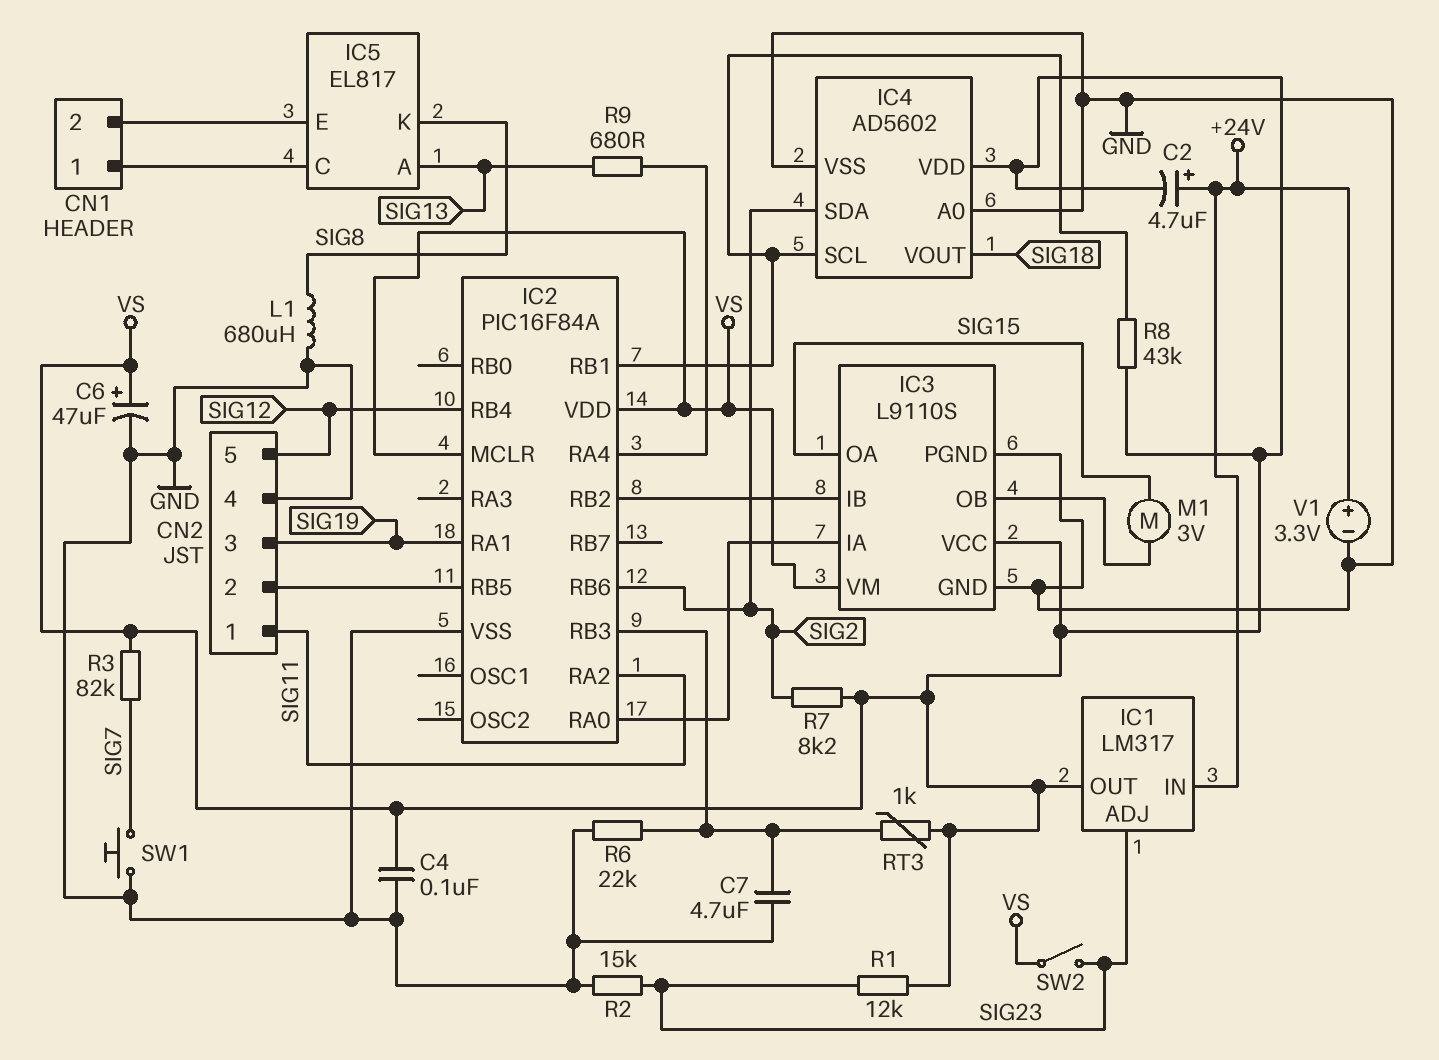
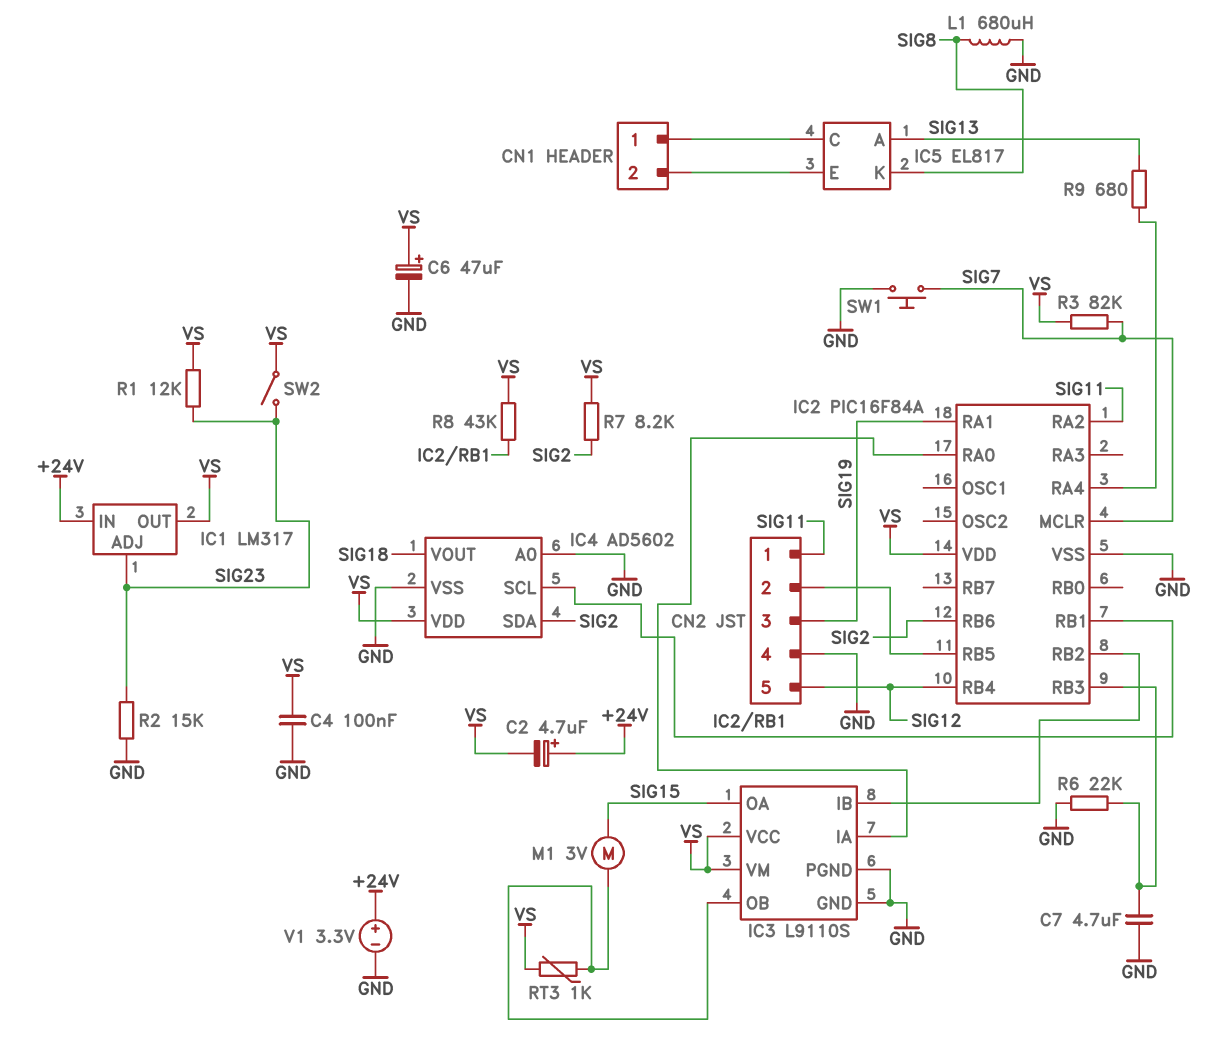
IC2 pin MCLR: VS -> SIG7
RT3: 1k (IC2/RB3, VS) -> 1k (IC3/OB, VS)

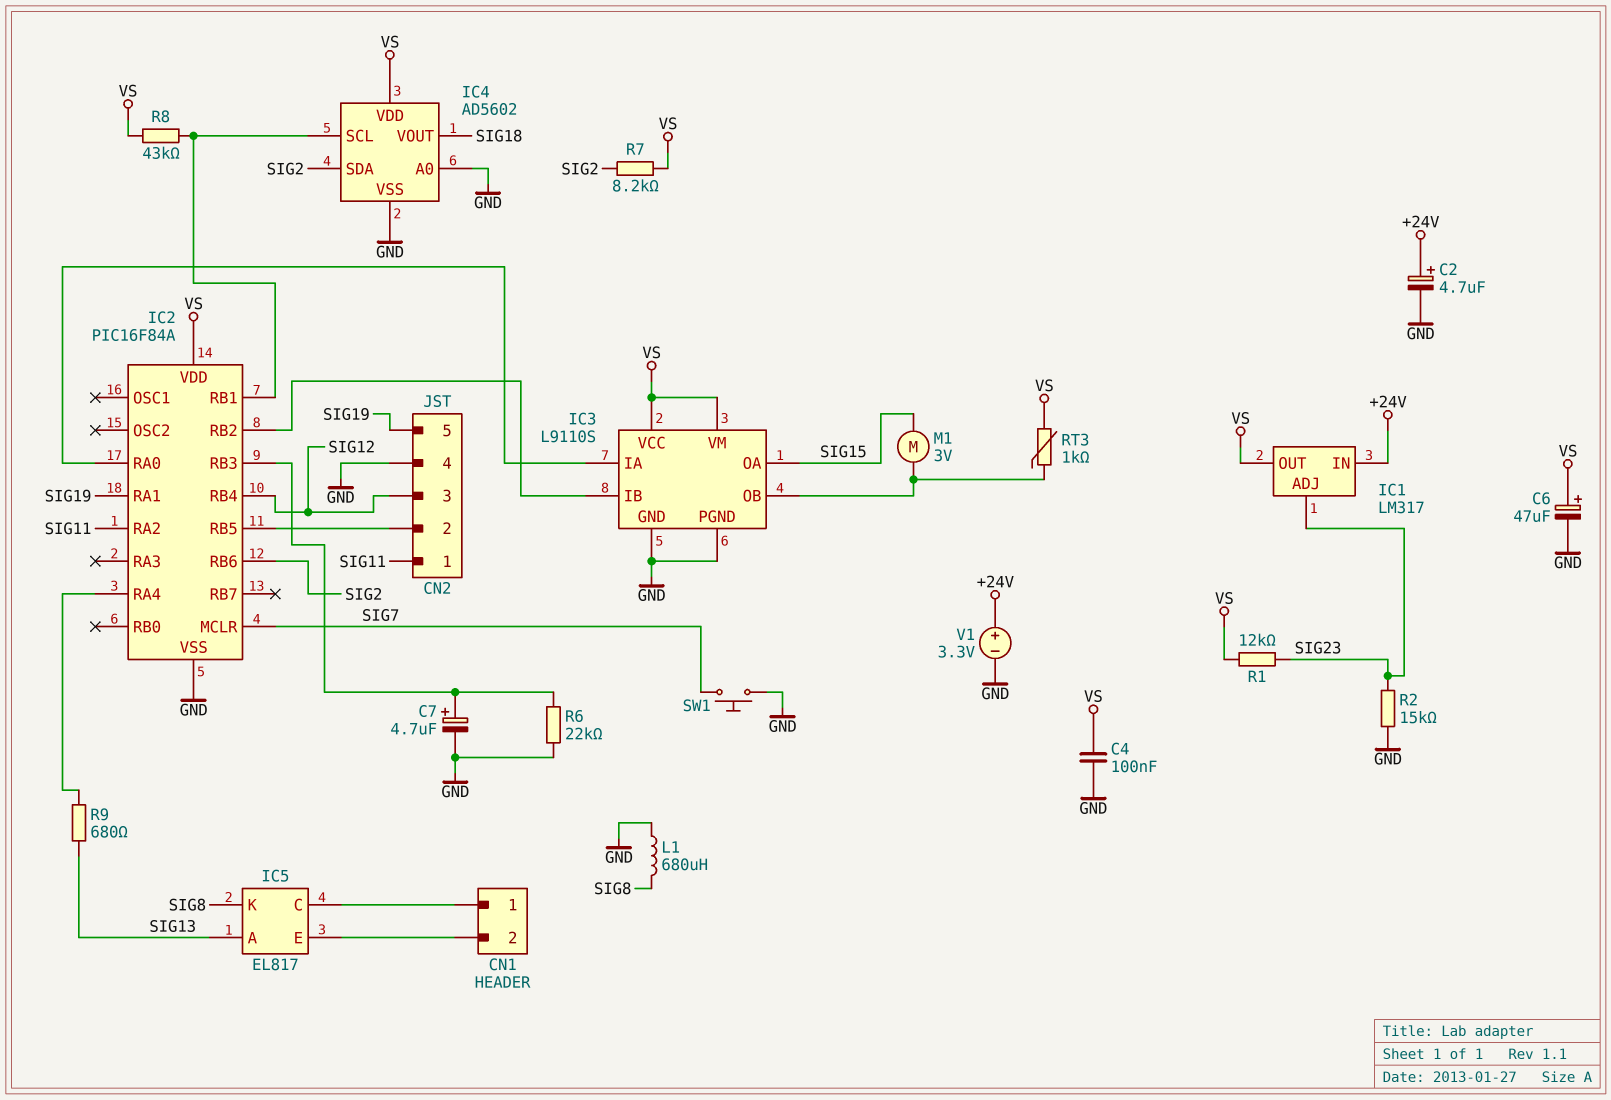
C2: 4.7uF (plus +24V, minus VS) -> 4.7uF (plus +24V, minus GND)
C7: 4.7uF (GND, IC2/RB3) -> 4.7uF (plus IC2/RB3, minus GND)
CN2 pin 3: SIG19 -> SIG12
CN2 pin 5: SIG12 -> SIG19
R3: 82k (SIG7, VS) -> none
SW2: switch (SIG23, VS) -> none

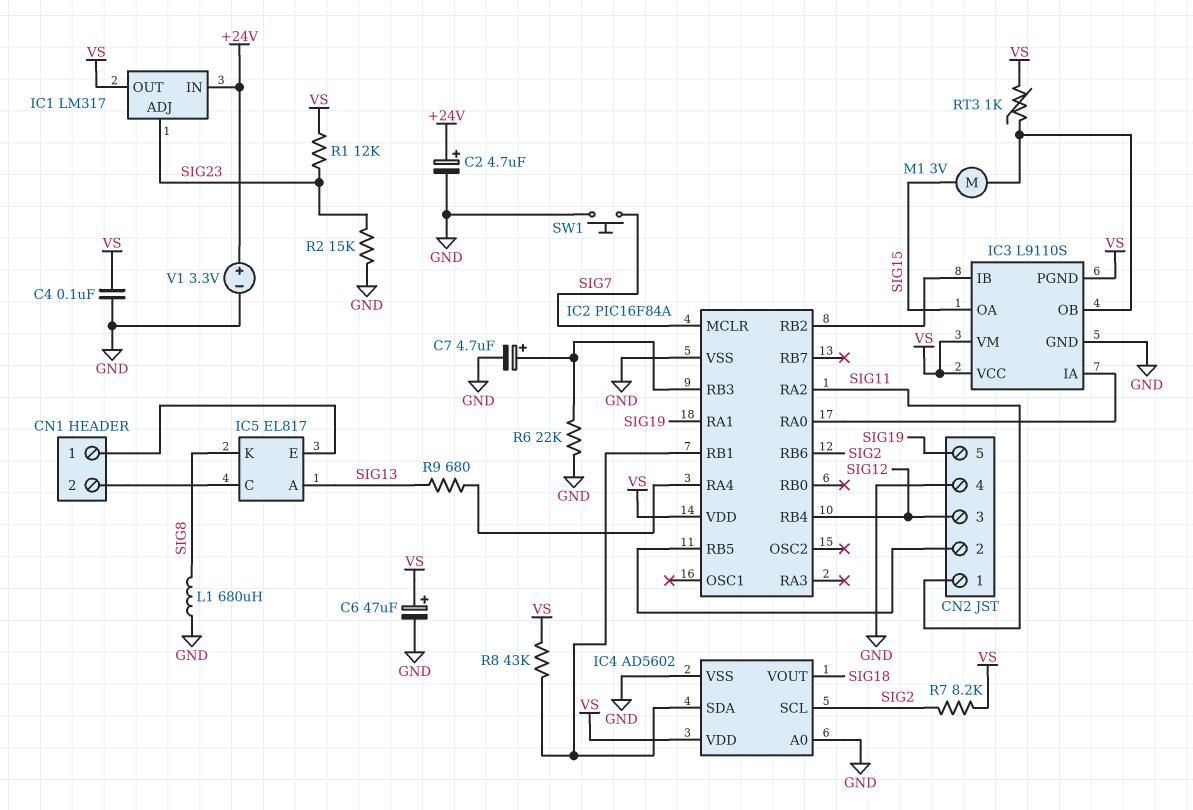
IC3 pin PGND: GND -> VS
IC4 pin SCL: IC2/RB1 -> SIG2
IC4 pin SDA: SIG2 -> IC2/RB1
IC5 pin C: CN1/1 -> CN1/2
IC5 pin E: CN1/2 -> CN1/1

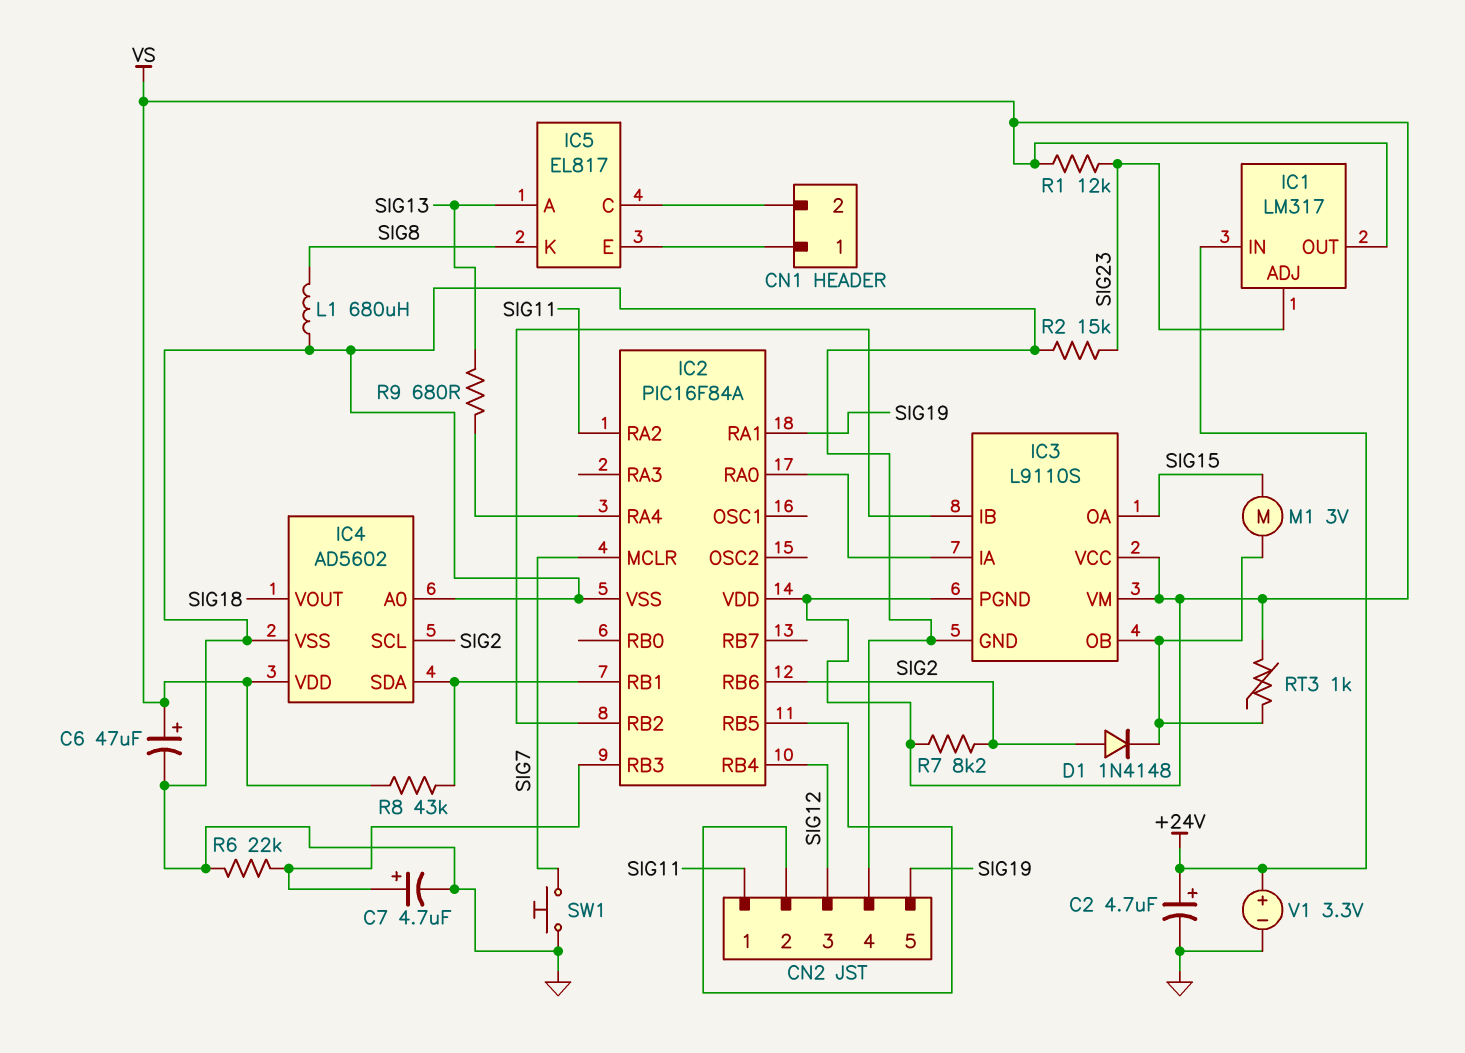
C4: 100nF (GND, VS) -> none
D1: none -> diode 1N4148 (A SIG2, K IC3/OB)

